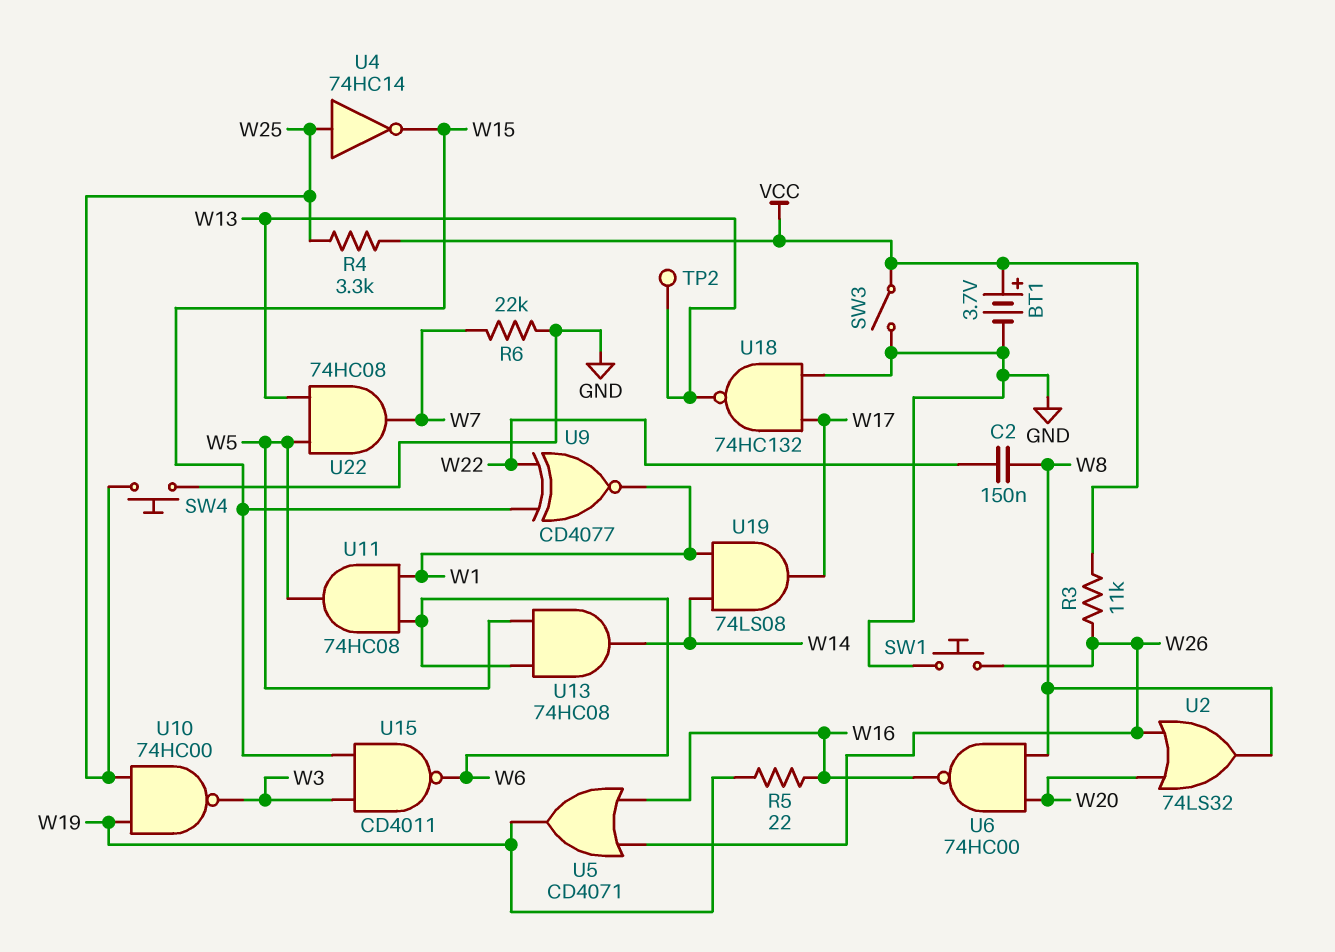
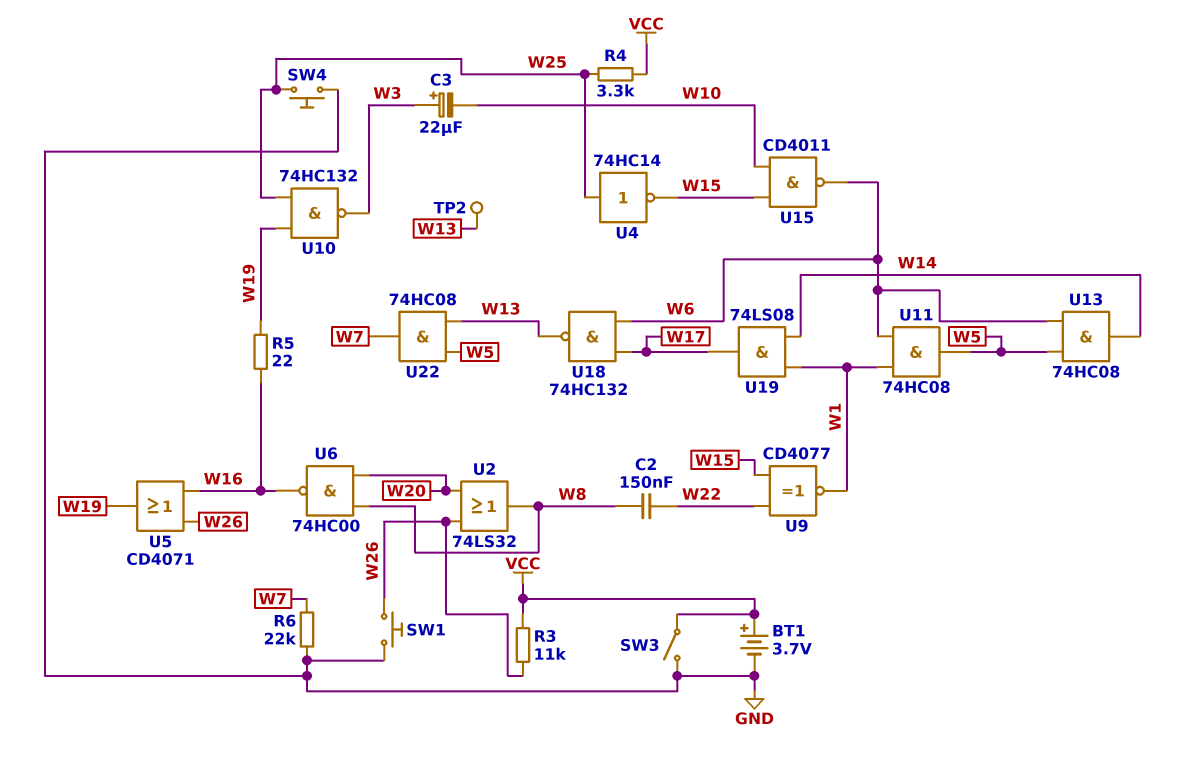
C3: none -> 22uF (plus W3, minus W10)
U10: NAND 74HC00 (in W19, in W25, out W3) -> NAND 74HC132 (in W19, in W25, out W3)
U15: NAND CD4011 (in W3, in W15, out W6) -> NAND CD4011 (in W10, in W15, out W6)
U18: NAND 74HC132 (in GND, in W17, out W13) -> NAND 74HC132 (in W6, in W17, out W13)

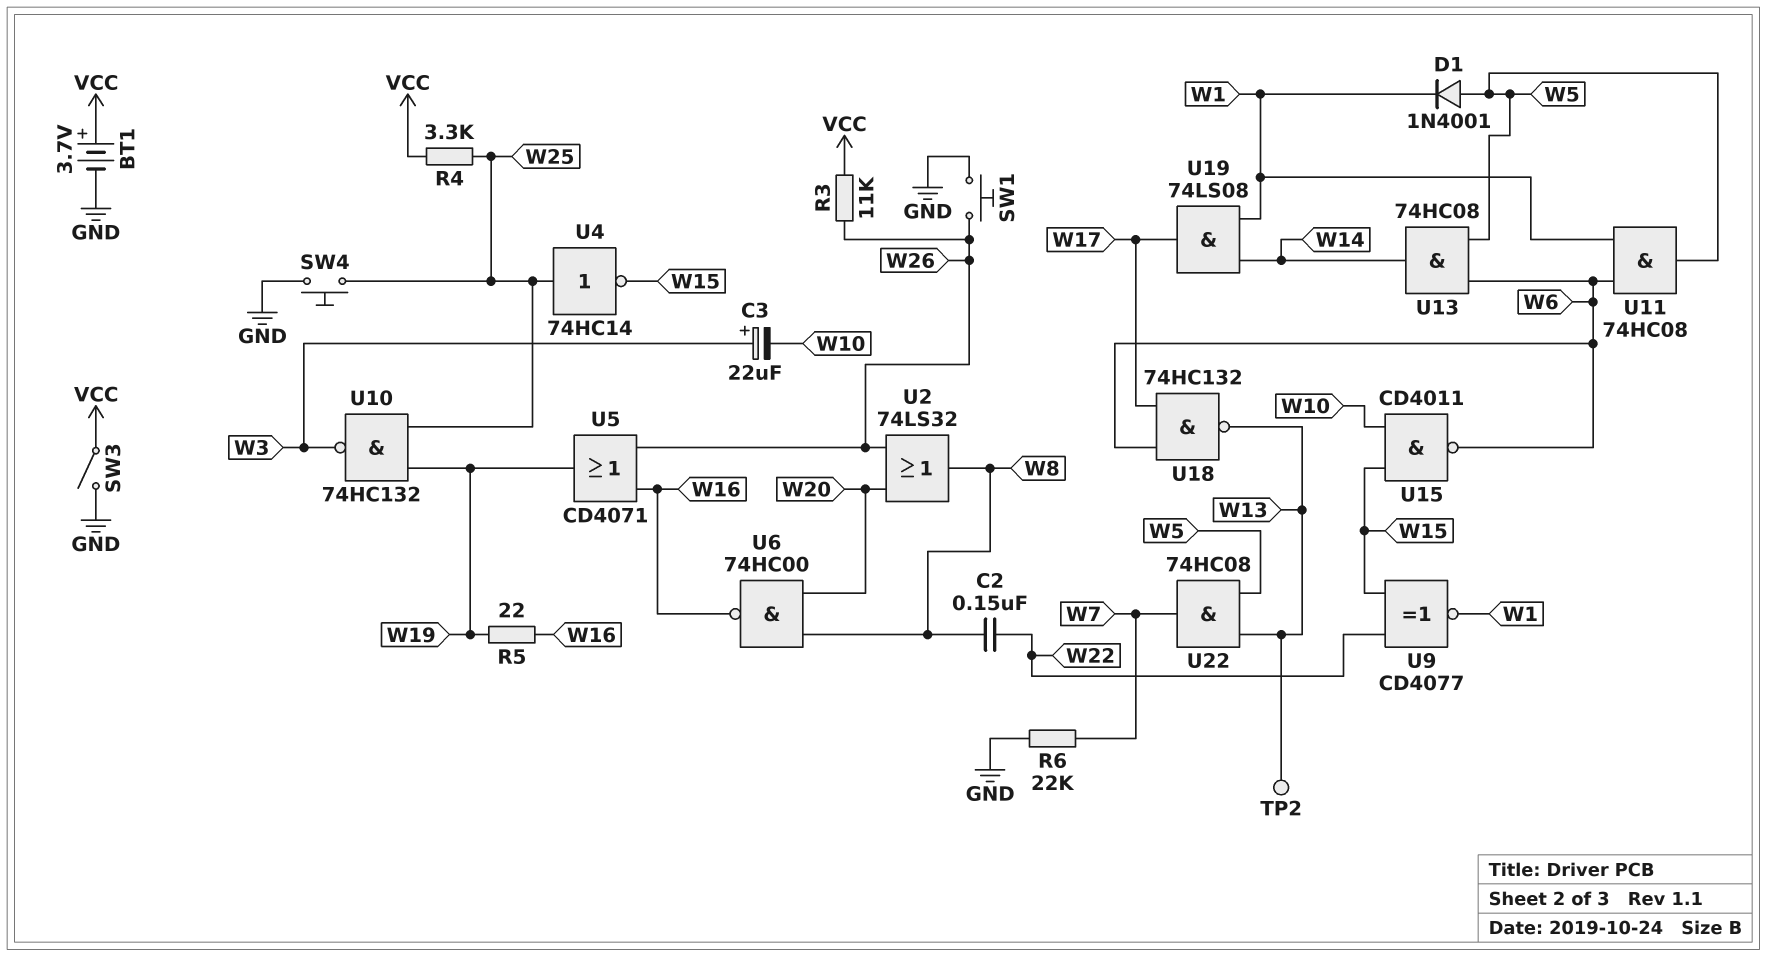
D1: none -> diode 1N4001 (A W5, K W1)

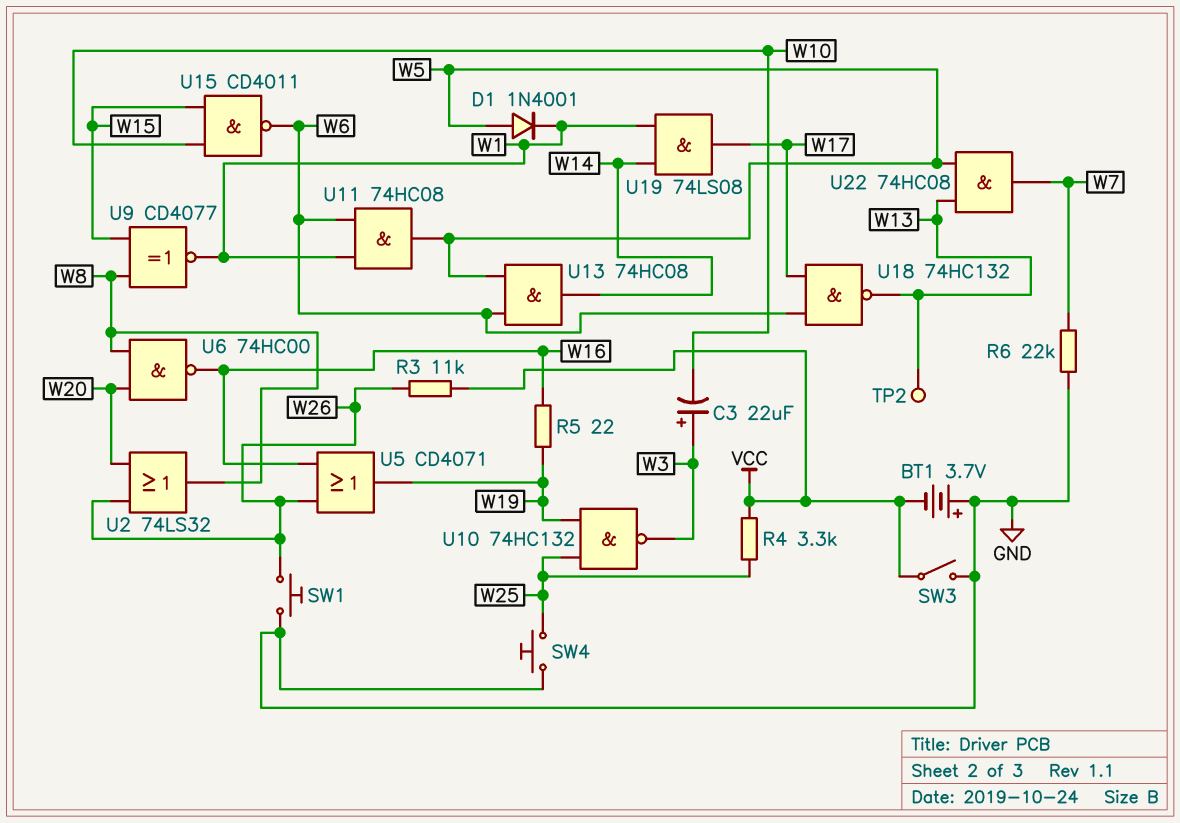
BT1: 3.7V (plus VCC, minus GND) -> 3.7V (plus GND, minus VCC)
C2: 150nF (W8, W22) -> none
U4: NOT 74HC14 (in W25, out W15) -> none
U9: XNOR CD4077 (in W15, in W22, out W1) -> XNOR CD4077 (in W8, in W15, out W1)

